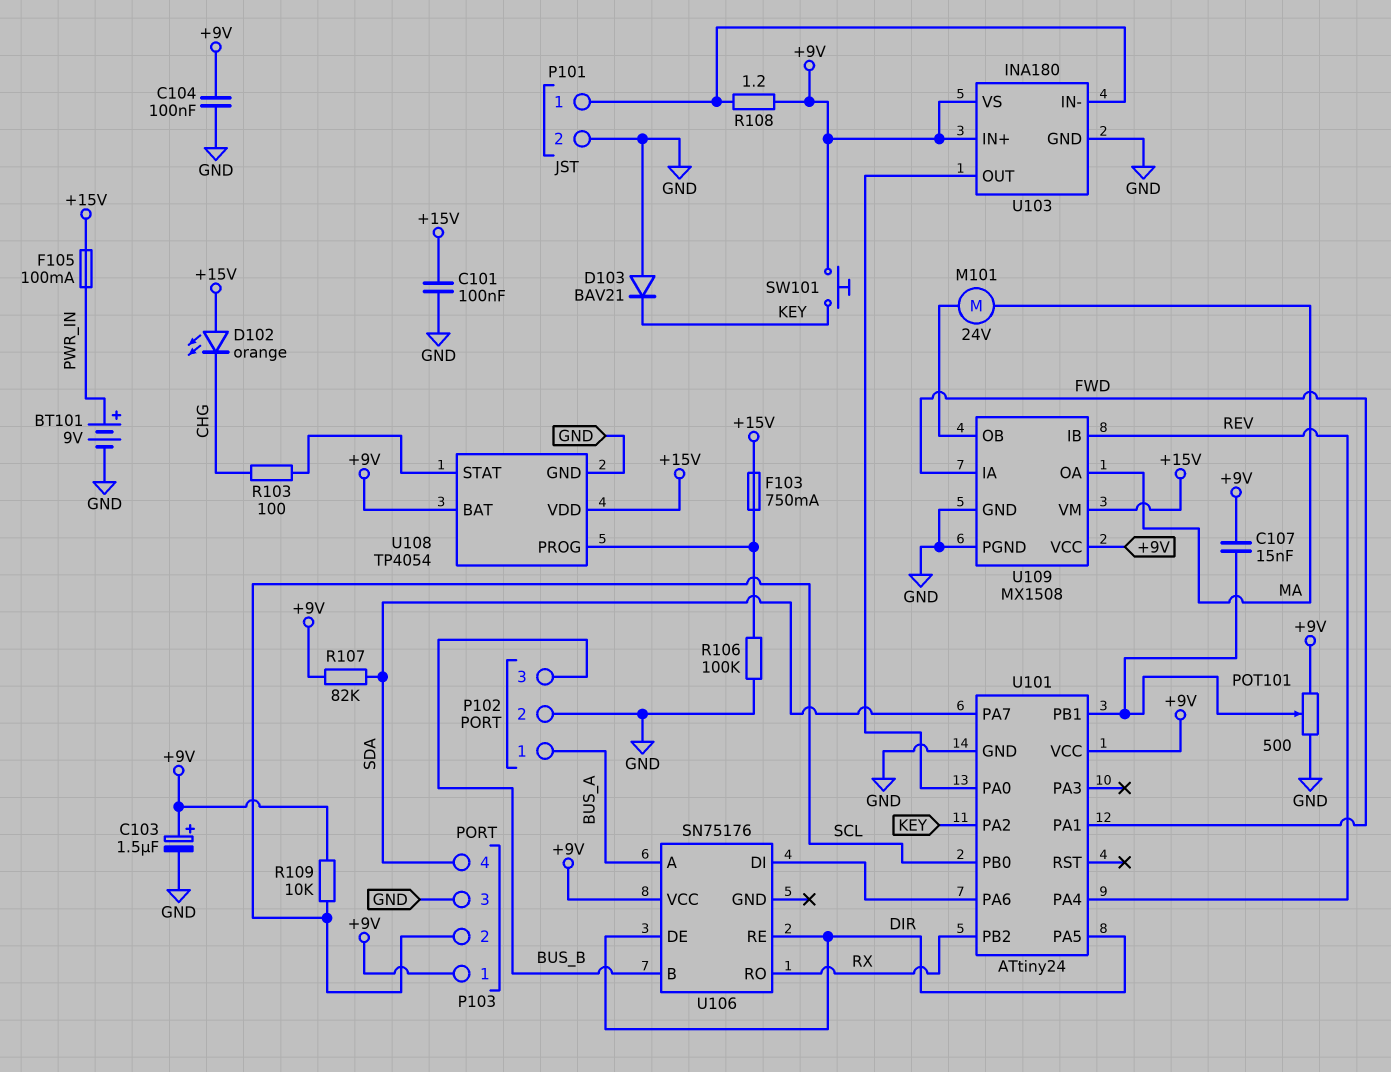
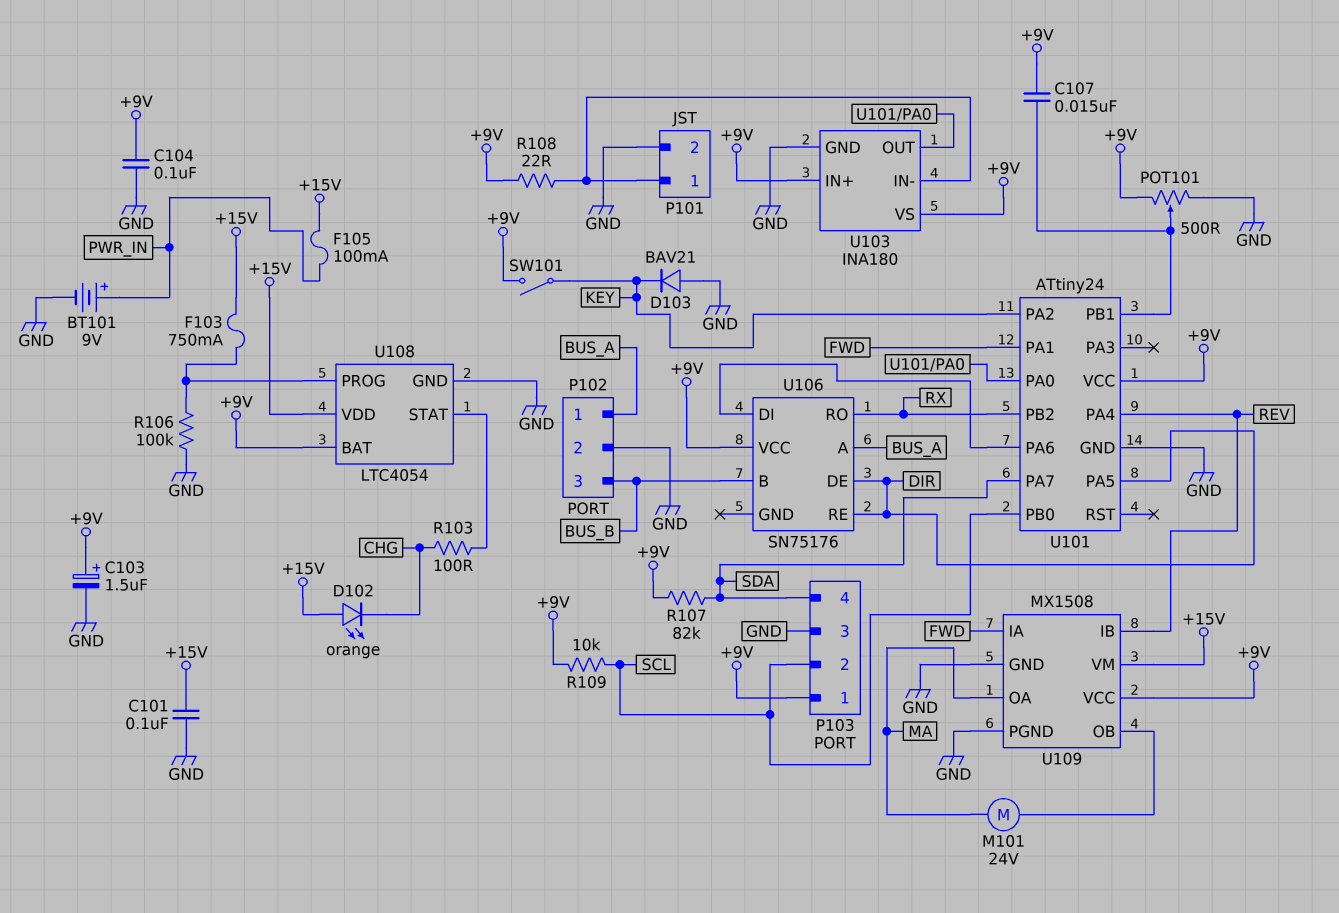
R108: 1.2 (+9V, P101/1) -> 22 (+9V, P101/1)
SW101: button (+9V, KEY) -> switch (+9V, KEY)
U108: TP4054 -> LTC4054

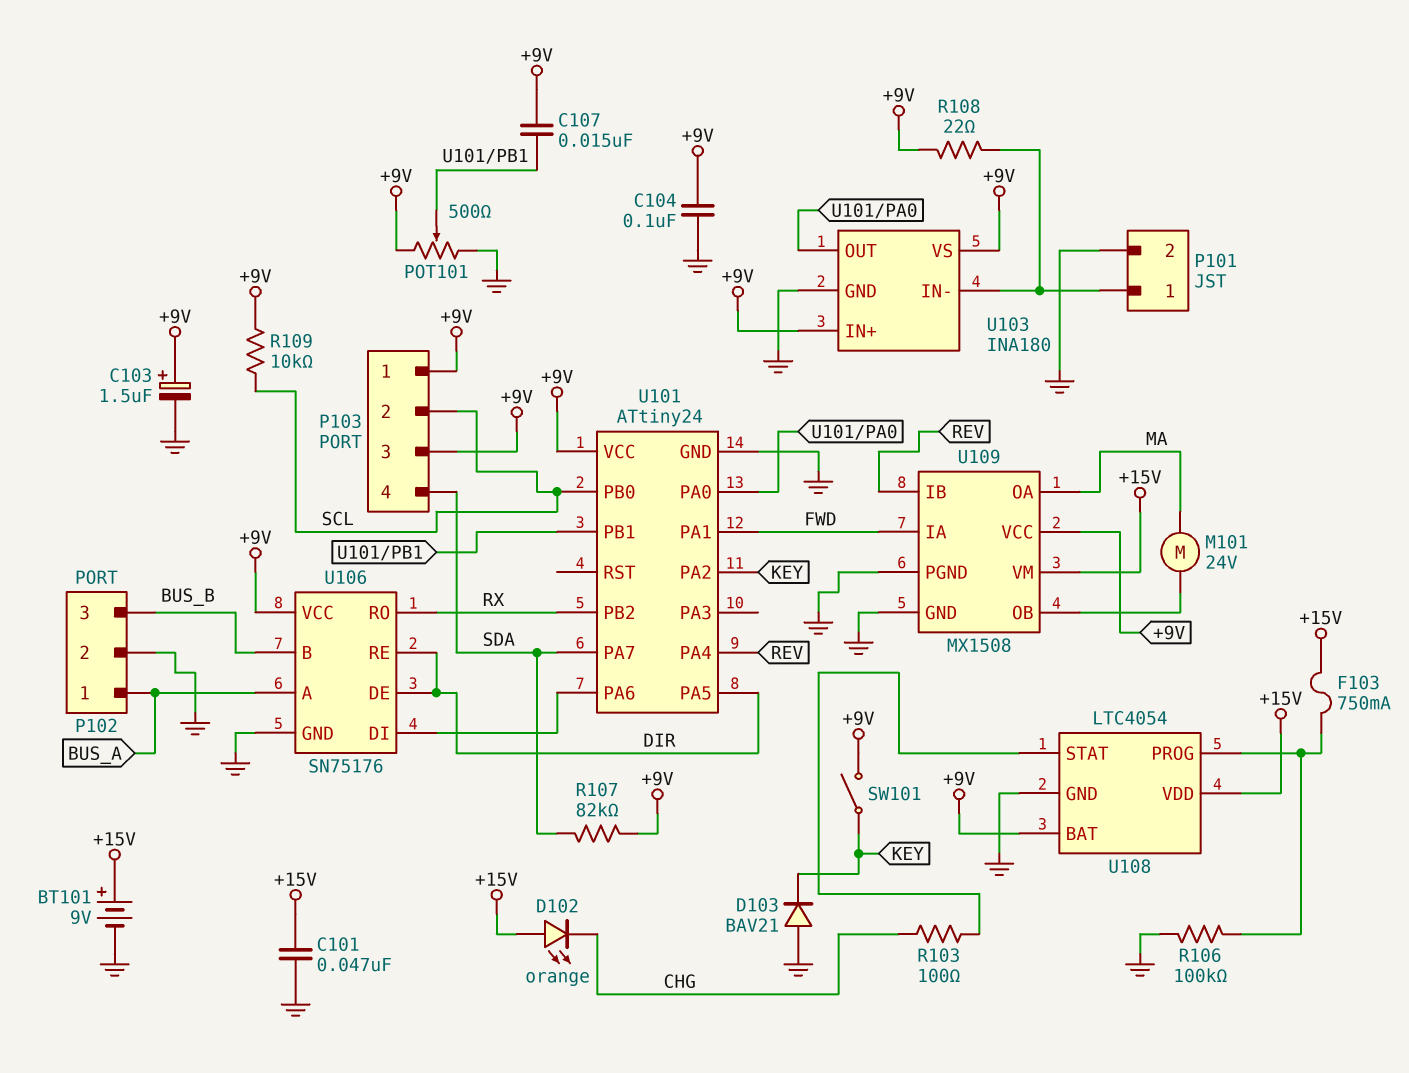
BT101: 9V (plus PWR_IN, minus GND) -> 9V (plus +15V, minus GND)
C101: 100nF (+15V, GND) -> 47nF (+15V, GND)
F105: 100mA (+15V, PWR_IN) -> none
P103 pin 3: GND -> +9V
U106 pin GND: none -> GND

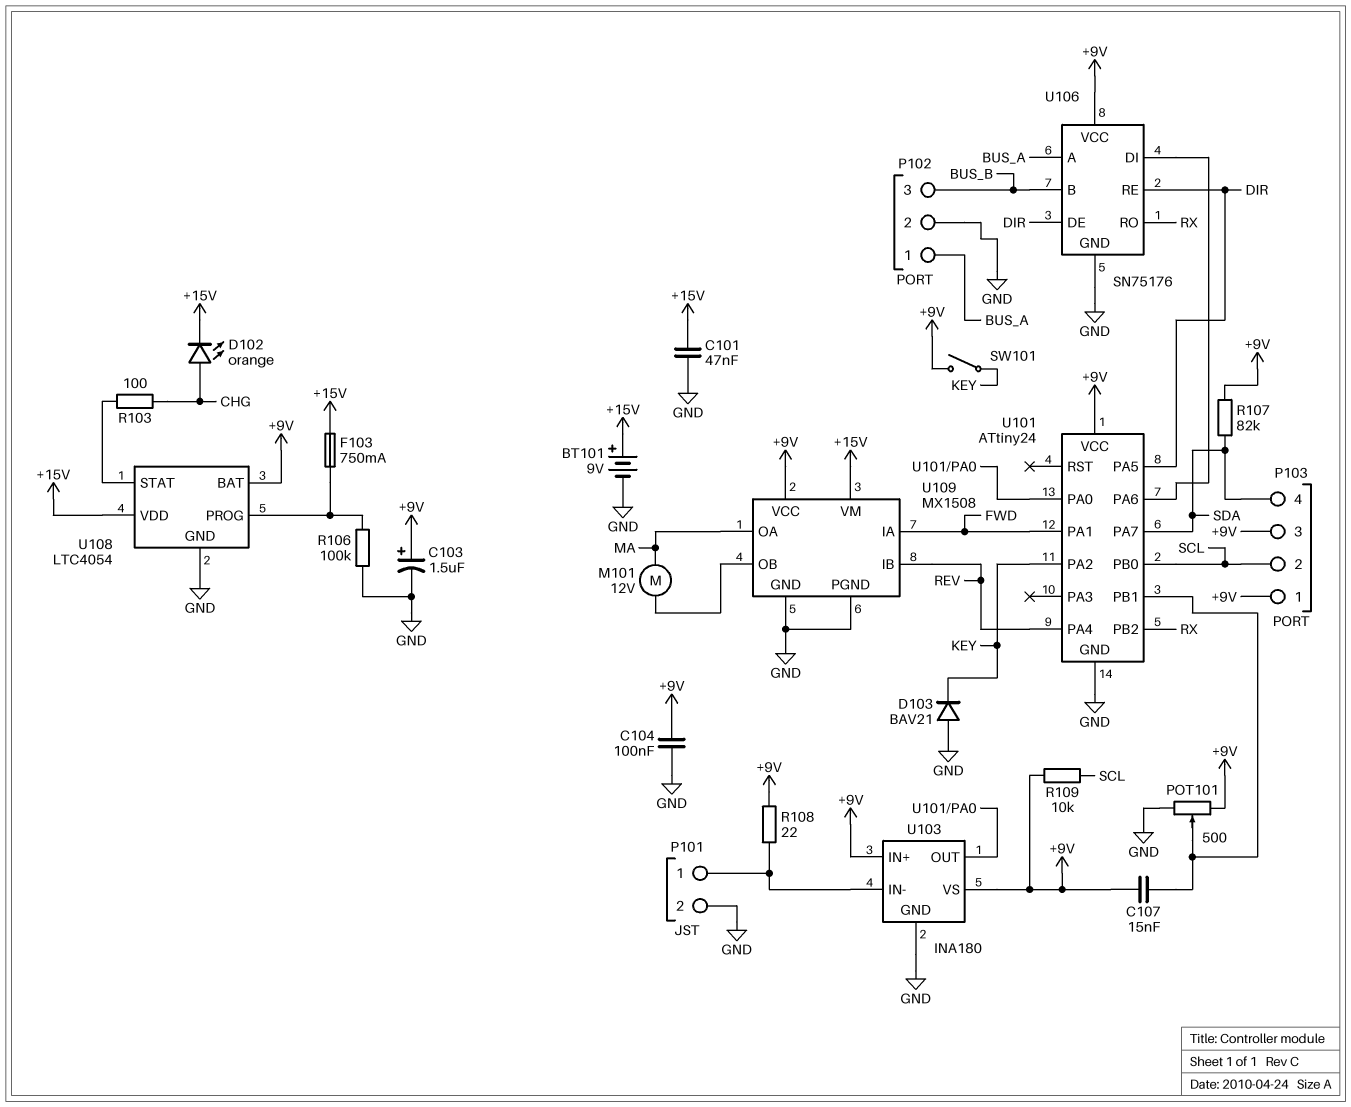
D102: LED orange (A +15V, K CHG) -> LED orange (A CHG, K +15V)
M101: motor 24V (MA, U109/OB) -> motor 12V (MA, U109/OB)

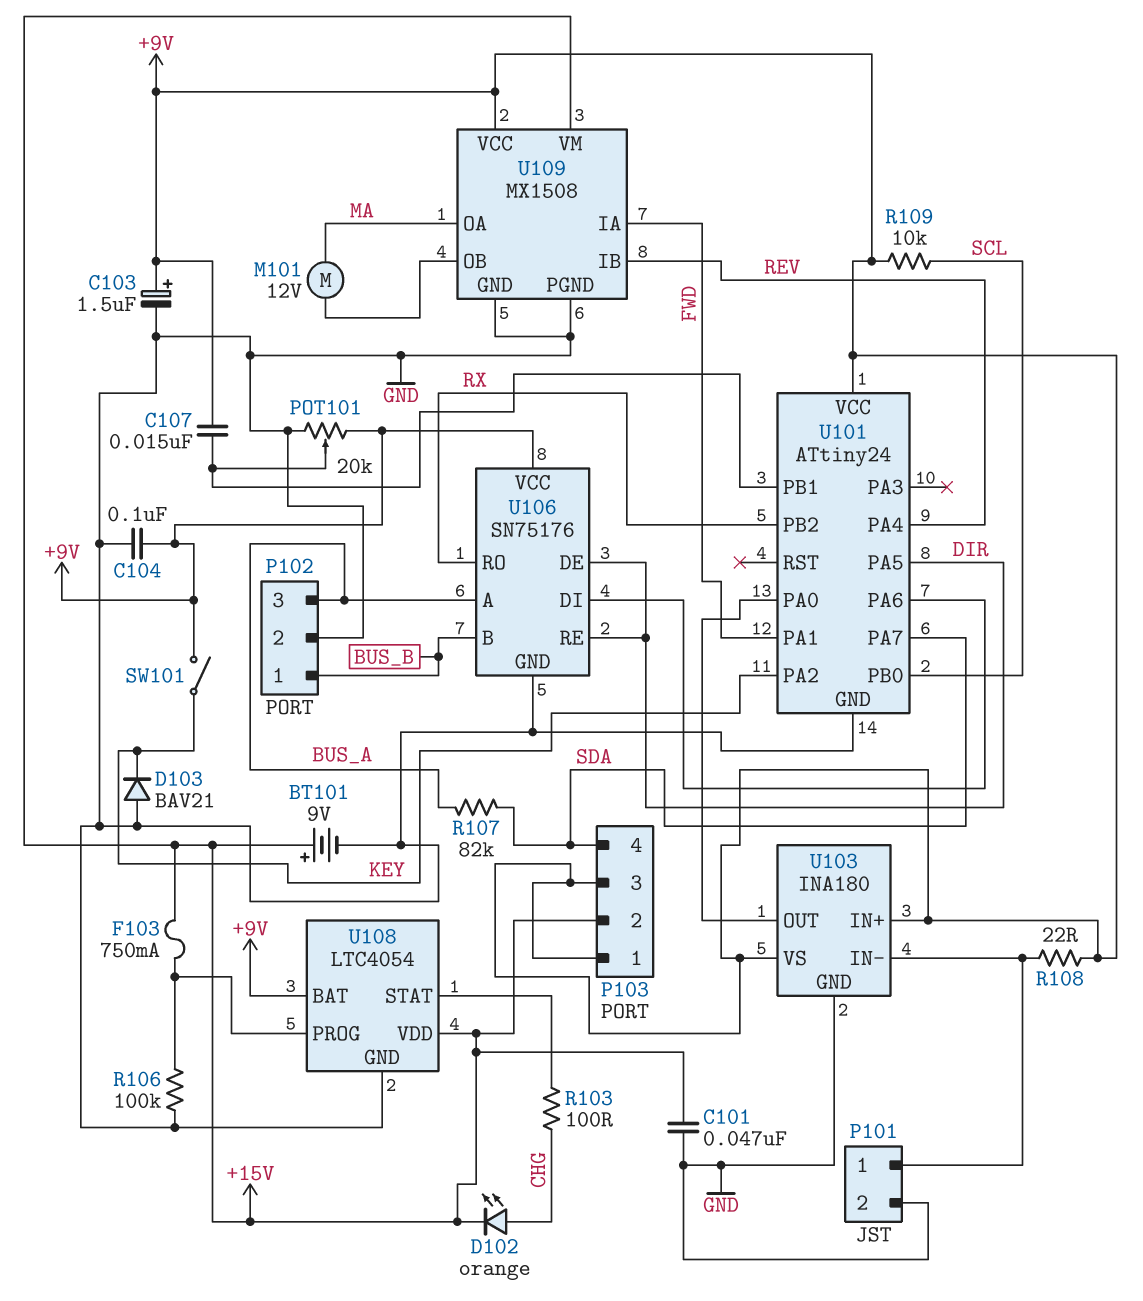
P102 pin 1: BUS_A -> BUS_B
P102 pin 3: BUS_B -> BUS_A
P103 pin 2: SCL -> +15V
POT101: 500 (+9V, GND, wiper U101/PB1) -> 20k (+9V, GND, wiper U101/PB1)
R107: 82k (+9V, SDA) -> 82k (BUS_A, SDA)

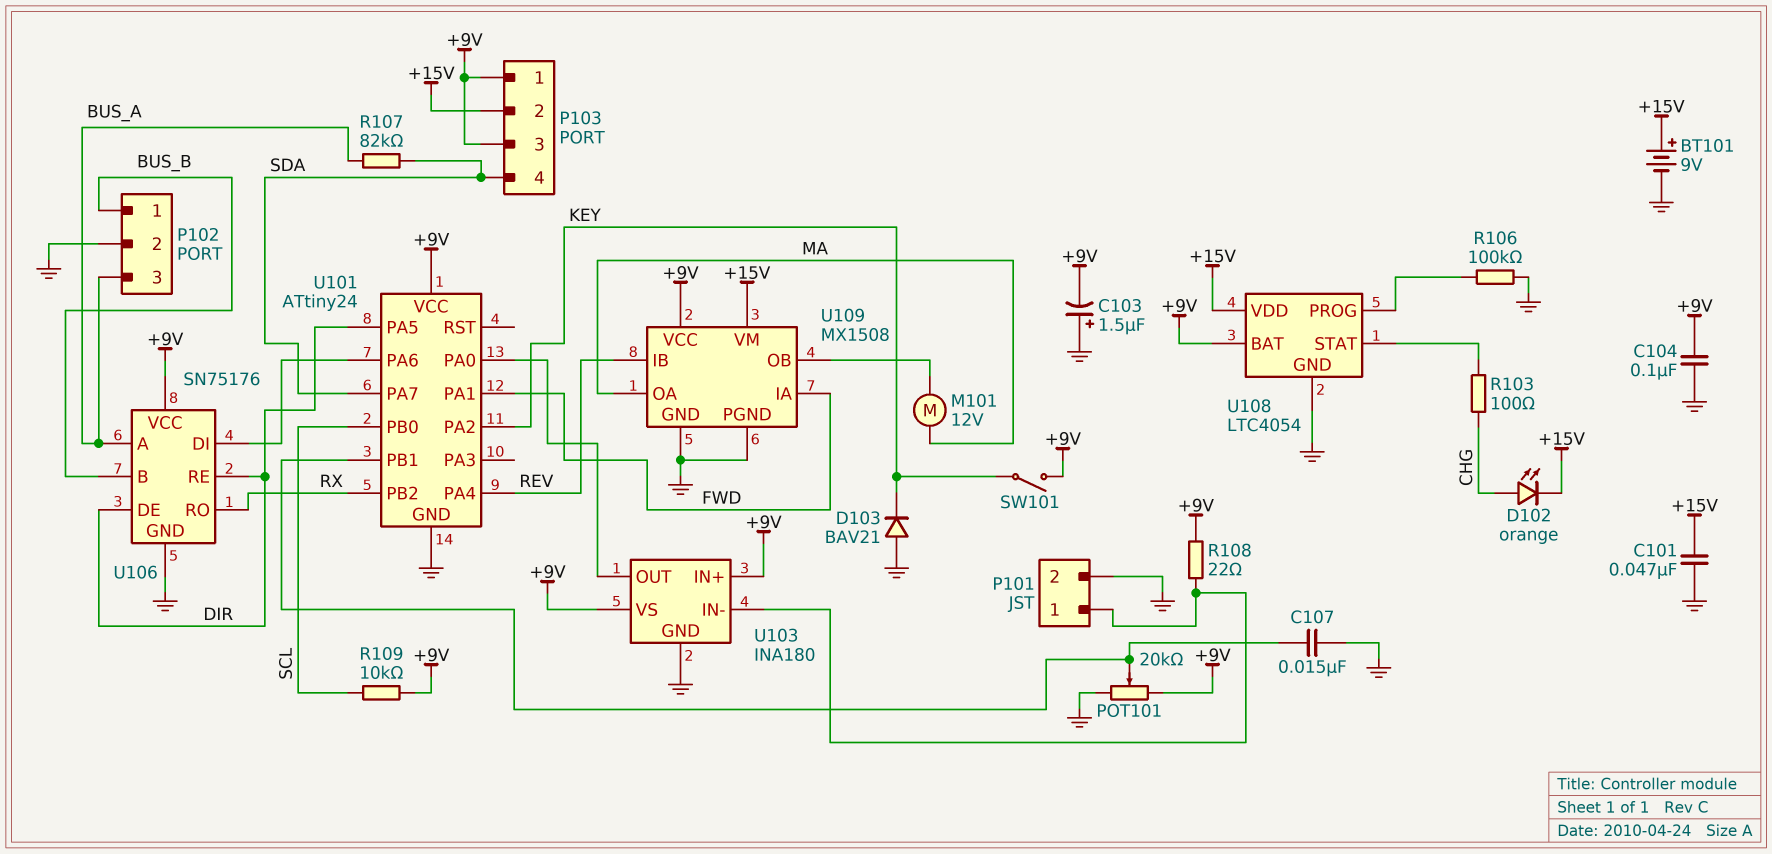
C103: 1.5uF (plus +9V, minus GND) -> 1.5uF (plus GND, minus +9V)
C107: 15nF (+9V, U101/PB1) -> 15nF (GND, U101/PB1)
F103: 750mA (+15V, U108/PROG) -> none

